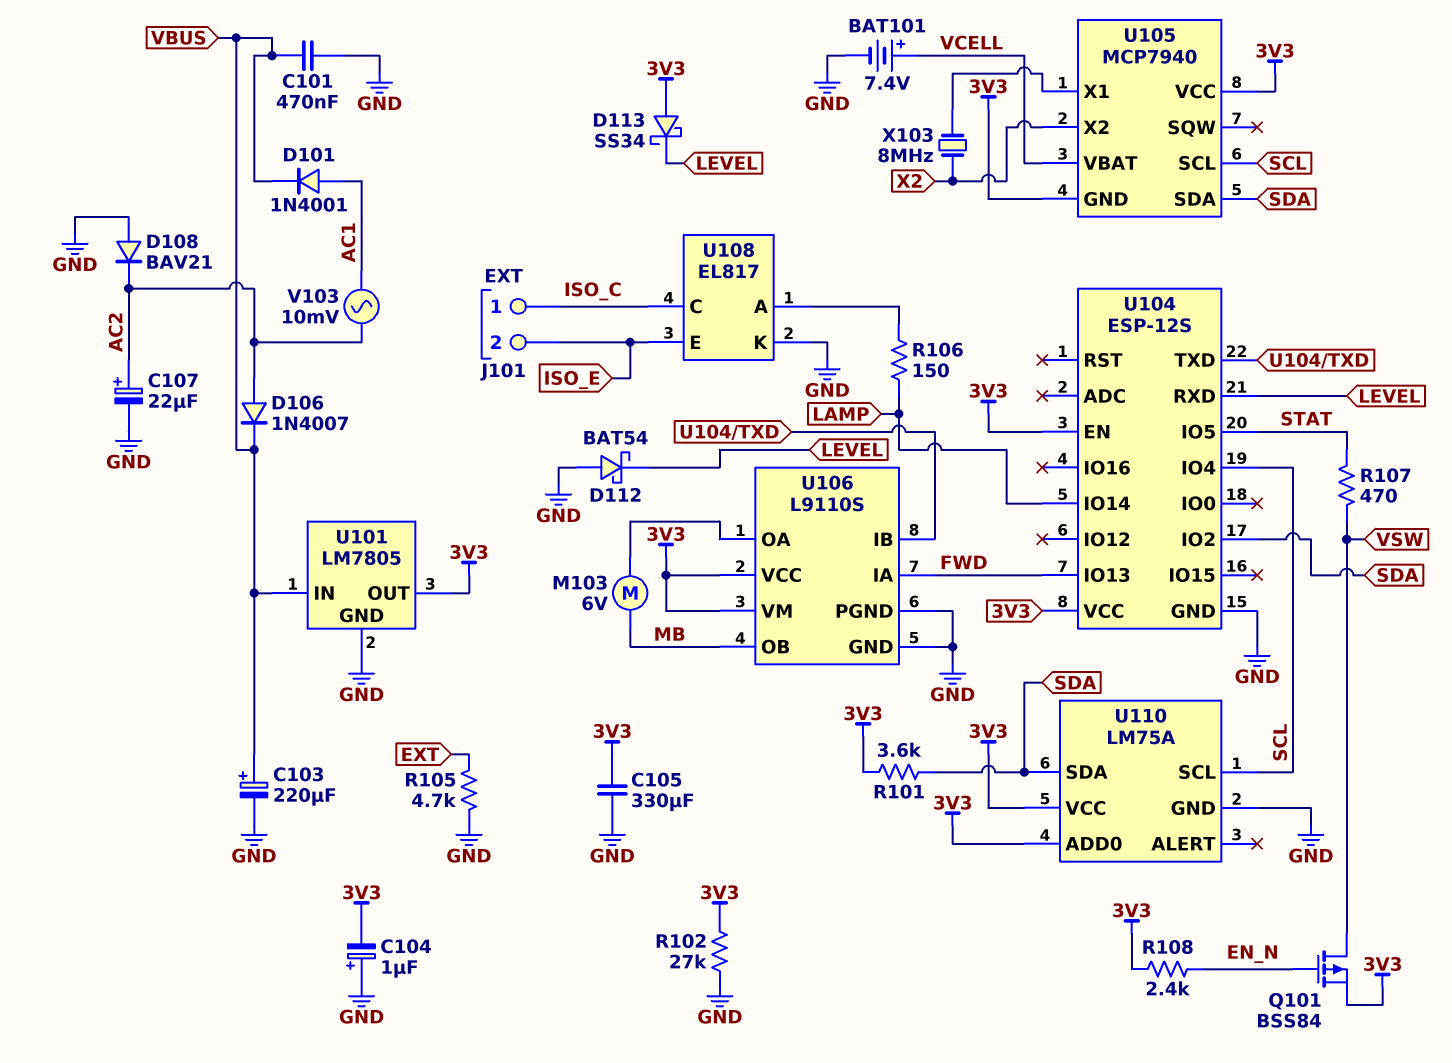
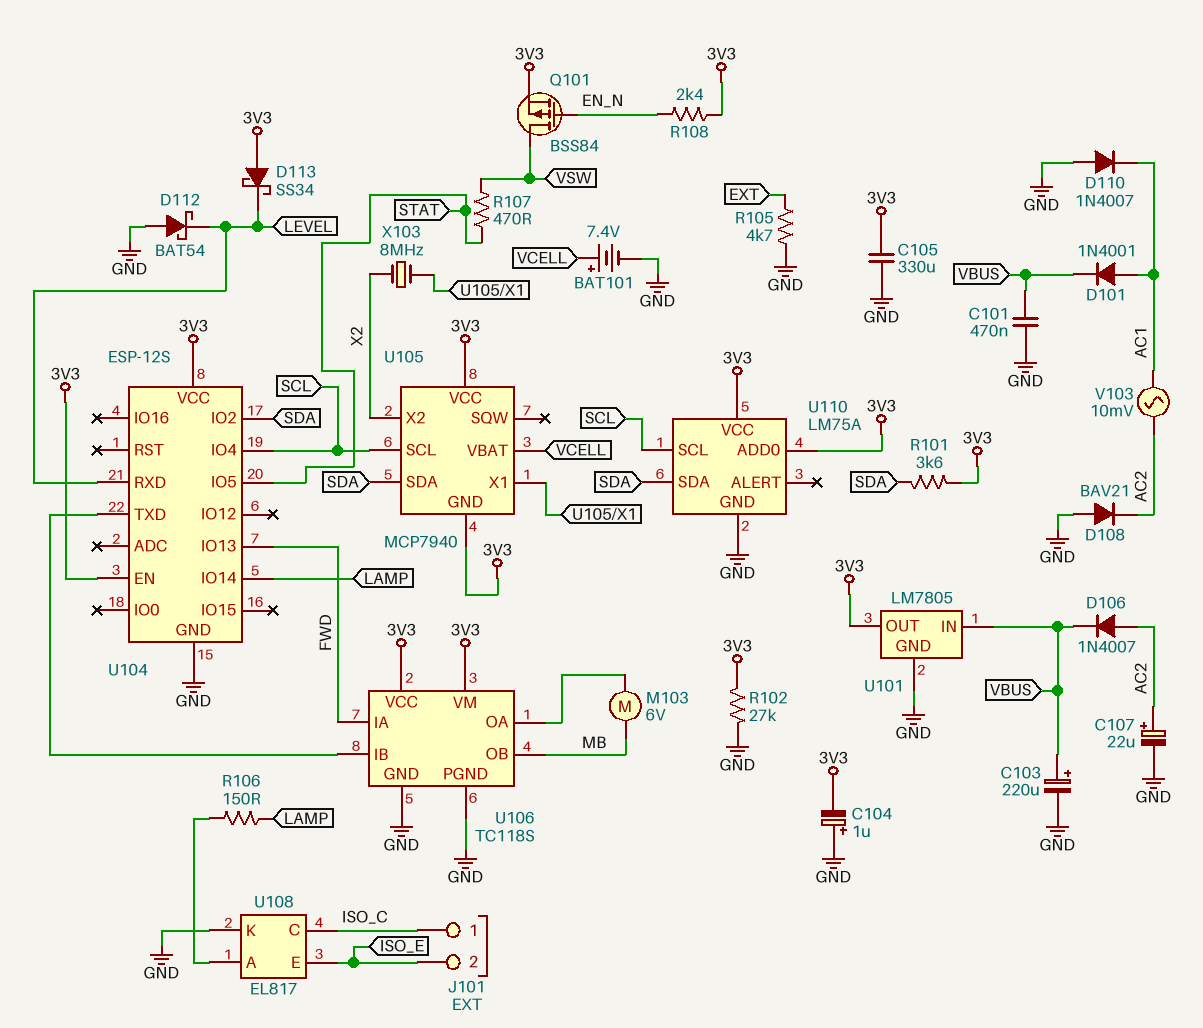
D110: none -> diode 1N4007 (A GND, K AC1)
U106: L9110S -> TC118S

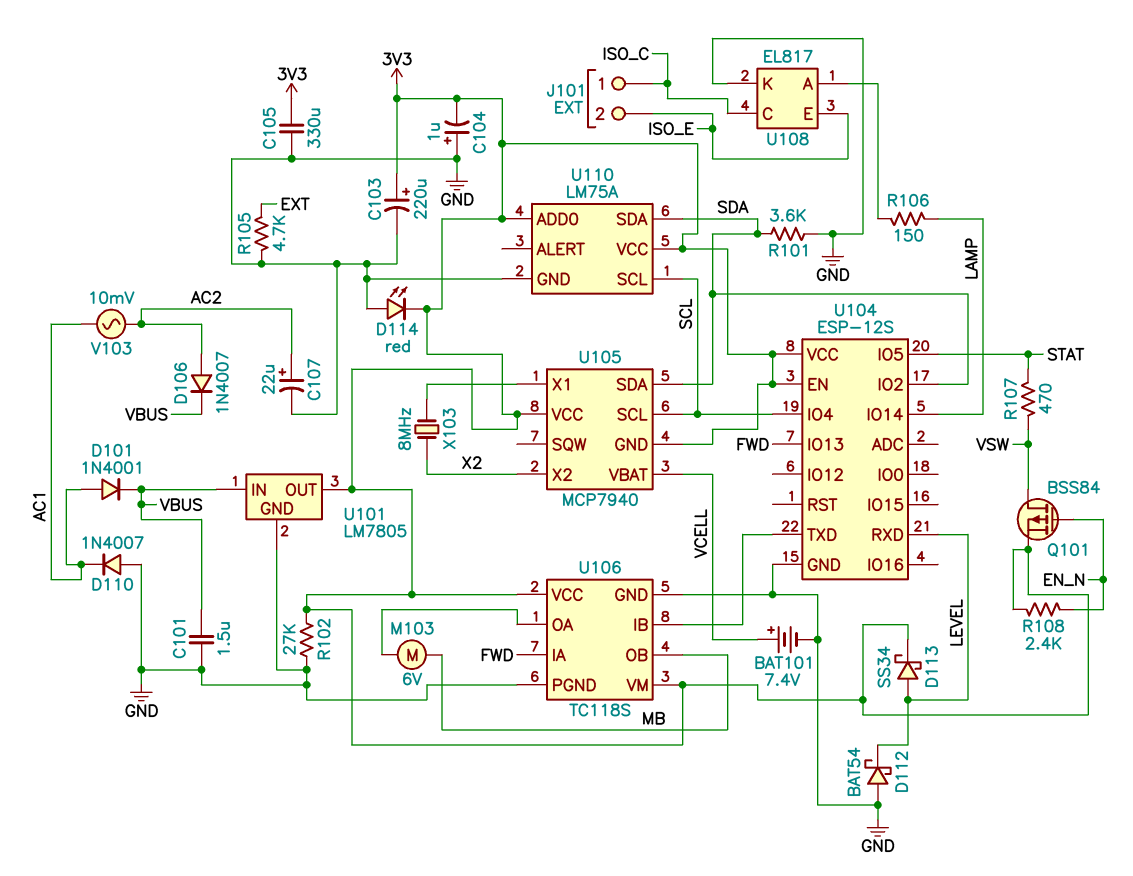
C101: 470nF (GND, VBUS) -> 1.5uF (GND, VBUS)
C103: 220uF (plus VBUS, minus GND) -> 220uF (plus 3V3, minus GND)
D108: diode BAV21 (A GND, K AC2) -> none
D113: schottky SS34 (A 3V3, K LEVEL) -> schottky SS34 (A LEVEL, K 3V3)
D114: none -> LED red (A GND, K 3V3)
R101: 3.6k (3V3, SDA) -> 3.6k (GND, SDA)

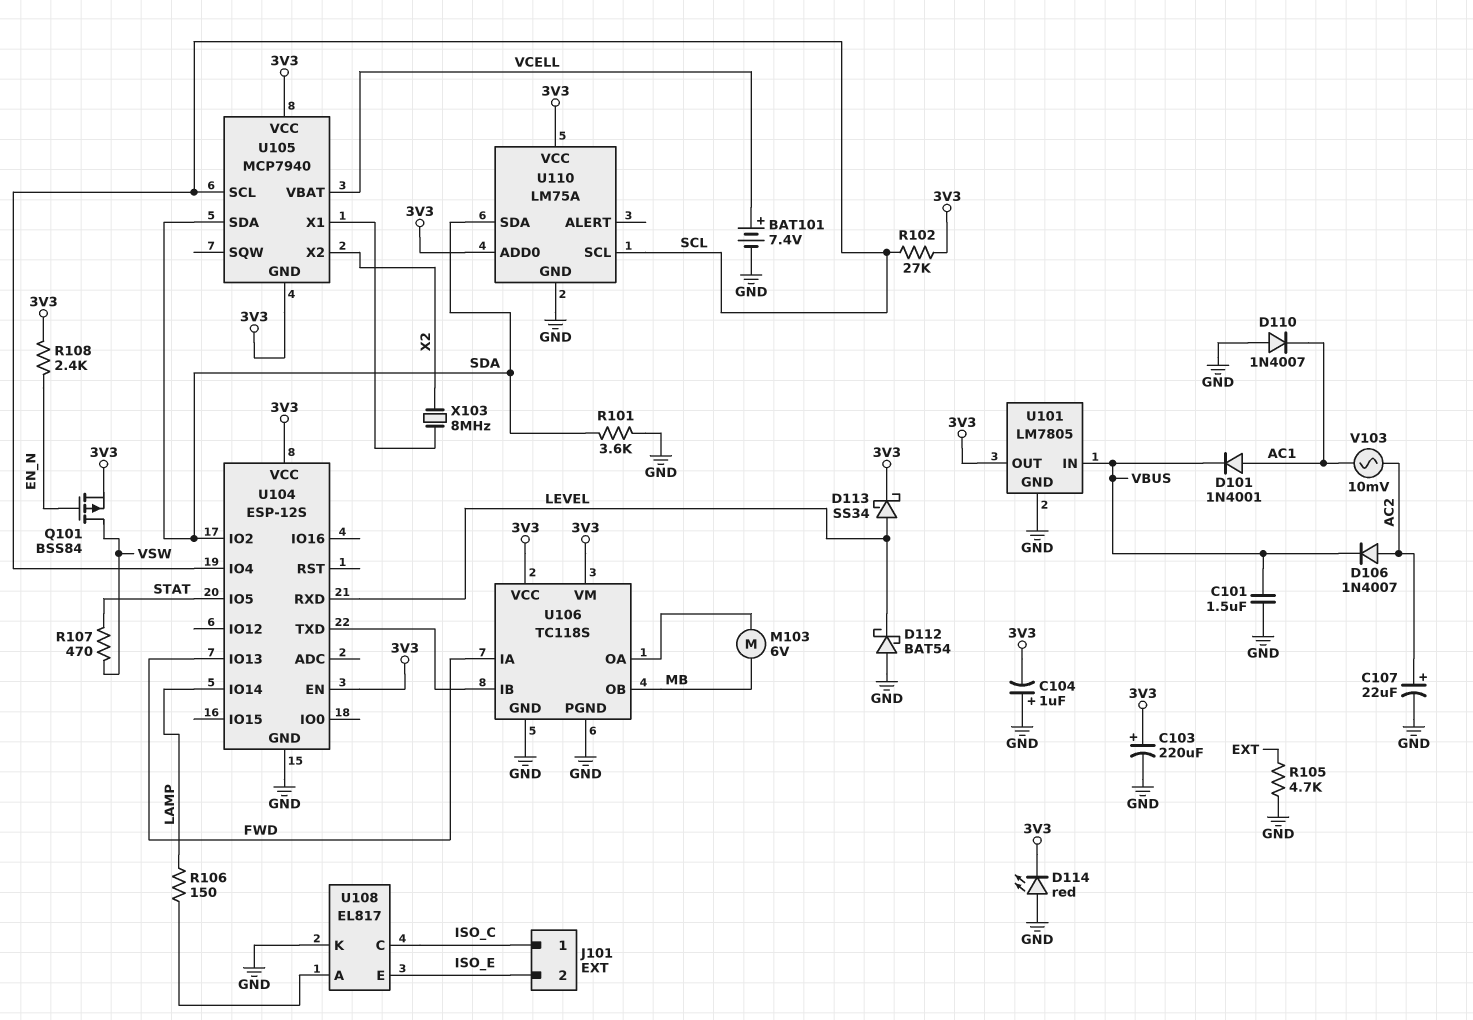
C105: 330uF (3V3, GND) -> none
R102: 27k (3V3, GND) -> 27k (3V3, SCL)

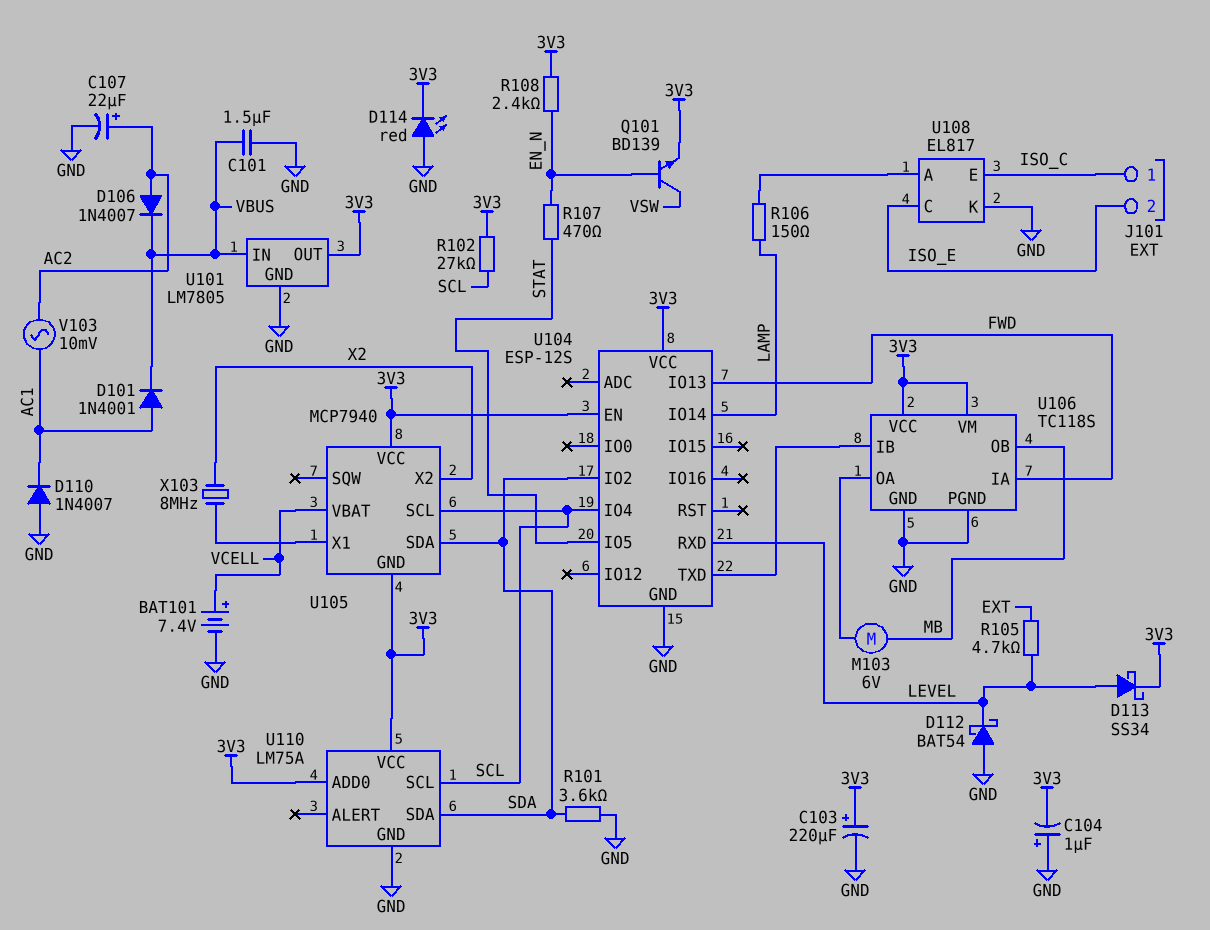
Q101: PMOS BSS84 (G EN_N, D VSW, S 3V3) -> NPN BD139 (B EN_N, C VSW, E 3V3)
R105: 4.7k (EXT, GND) -> 4.7k (EXT, LEVEL)
R107: 470 (STAT, VSW) -> 470 (EN_N, STAT)
U108 pin C: ISO_C -> ISO_E
U108 pin E: ISO_E -> ISO_C

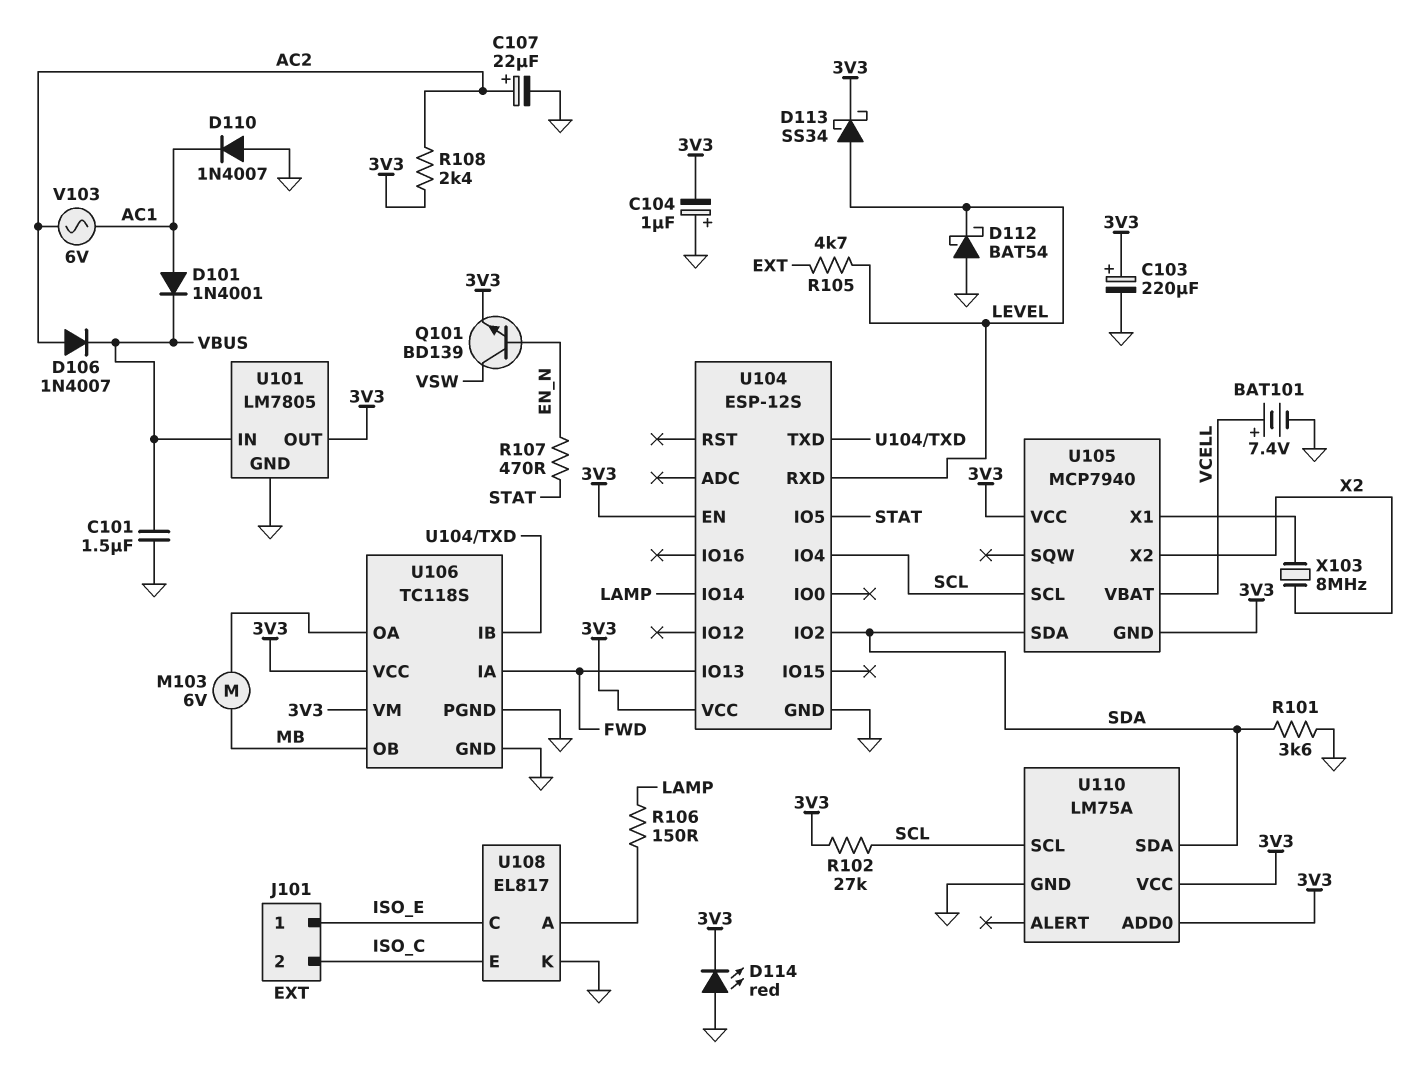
J101 pin 1: ISO_C -> ISO_E
J101 pin 2: ISO_E -> ISO_C
R108: 2.4k (3V3, EN_N) -> 2.4k (3V3, AC2)
V103: AC 10mV (AC1, AC2) -> AC 6V (AC1, AC2)

